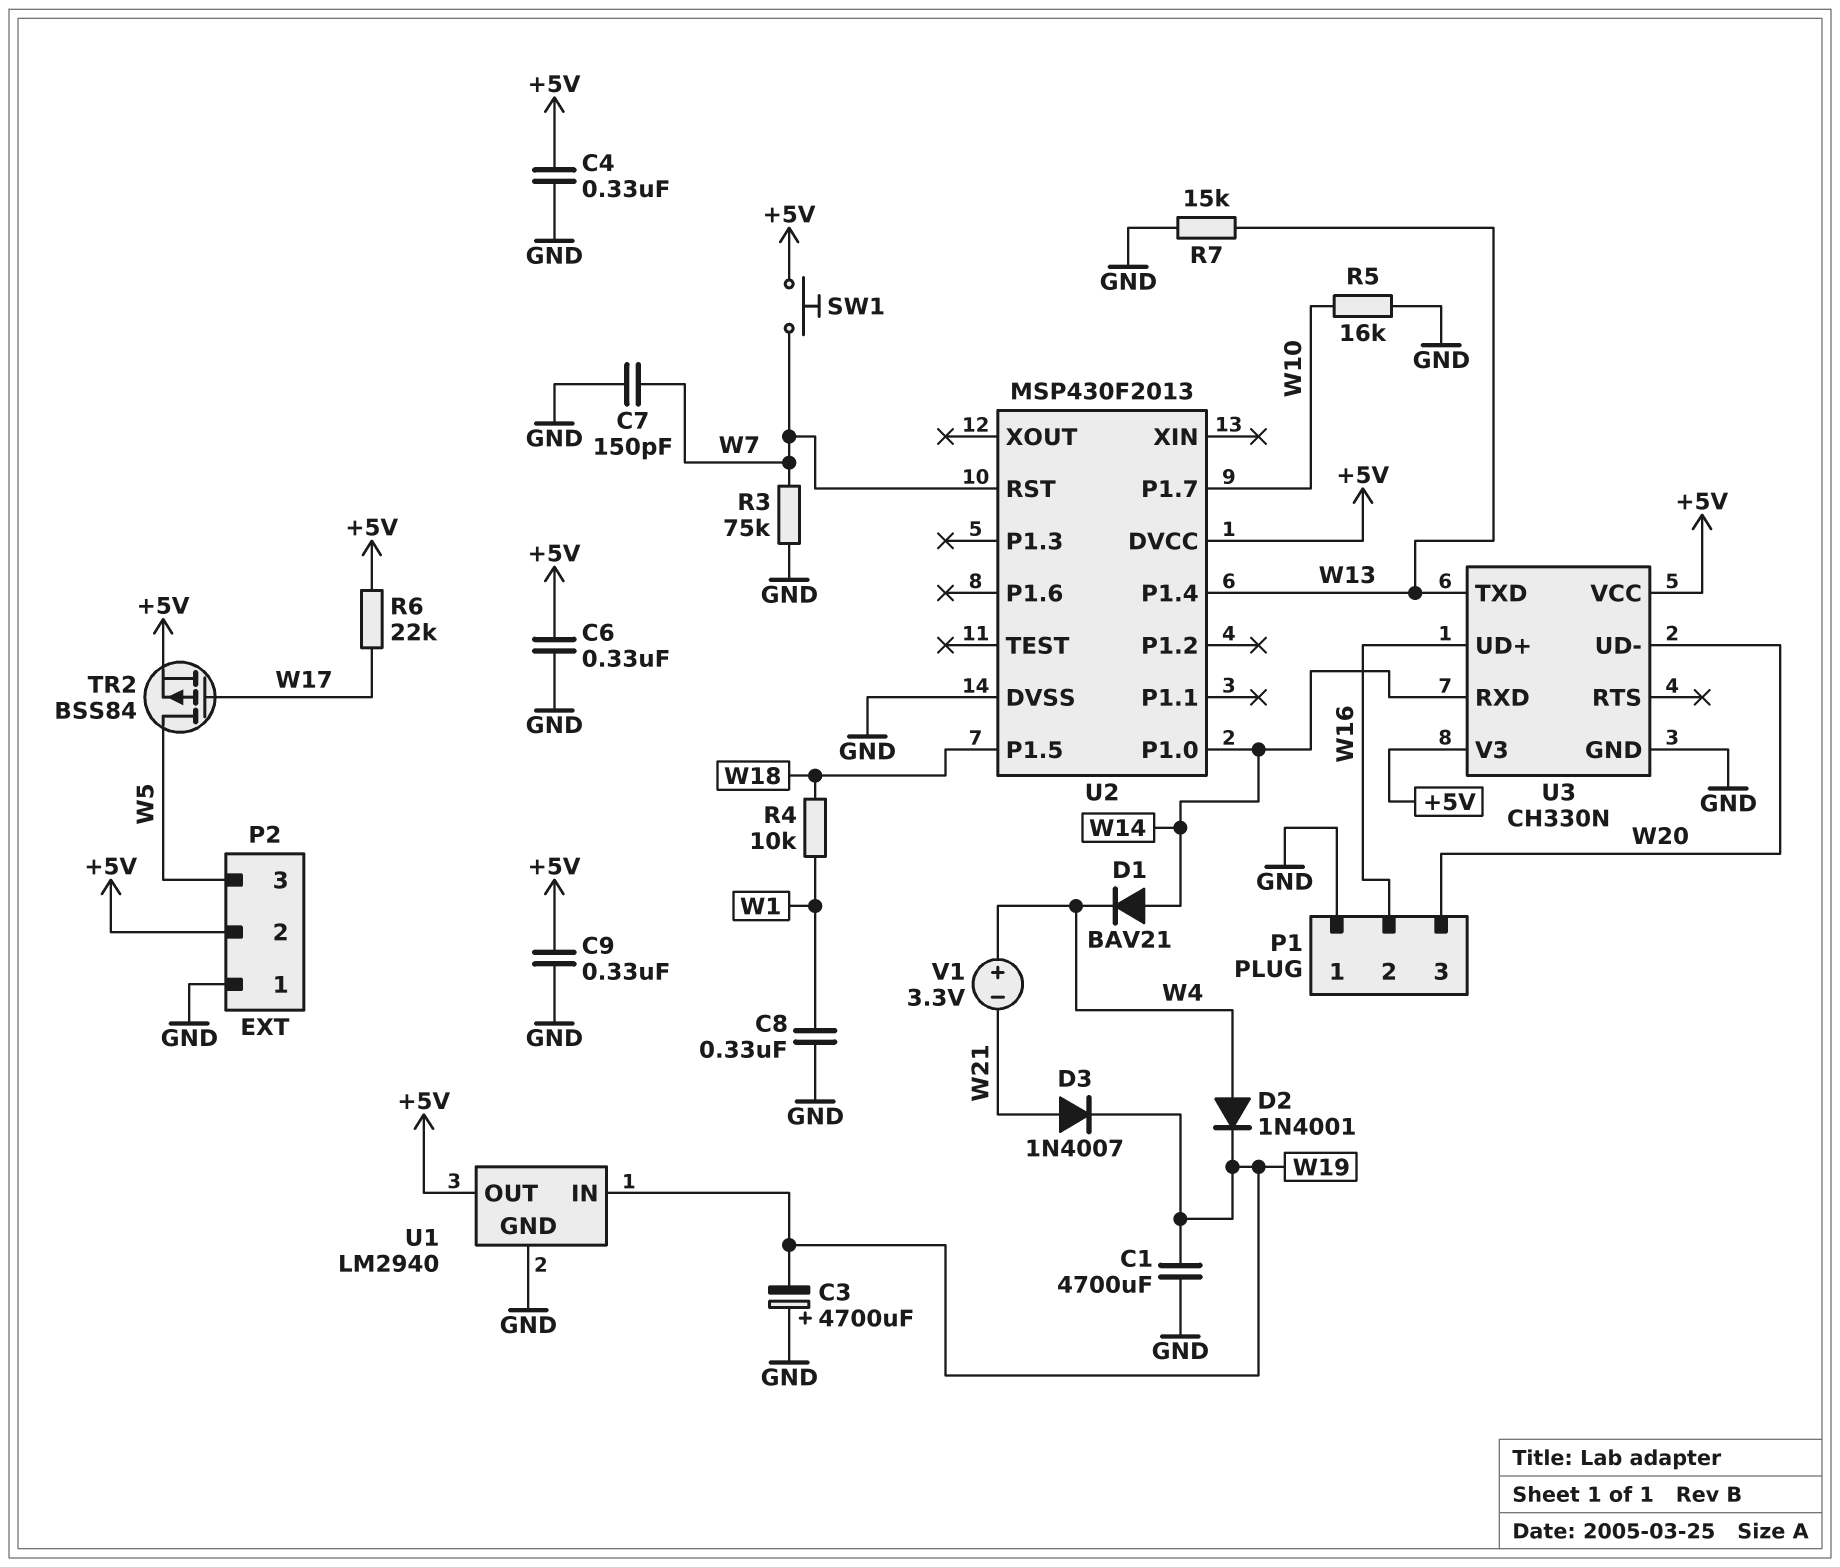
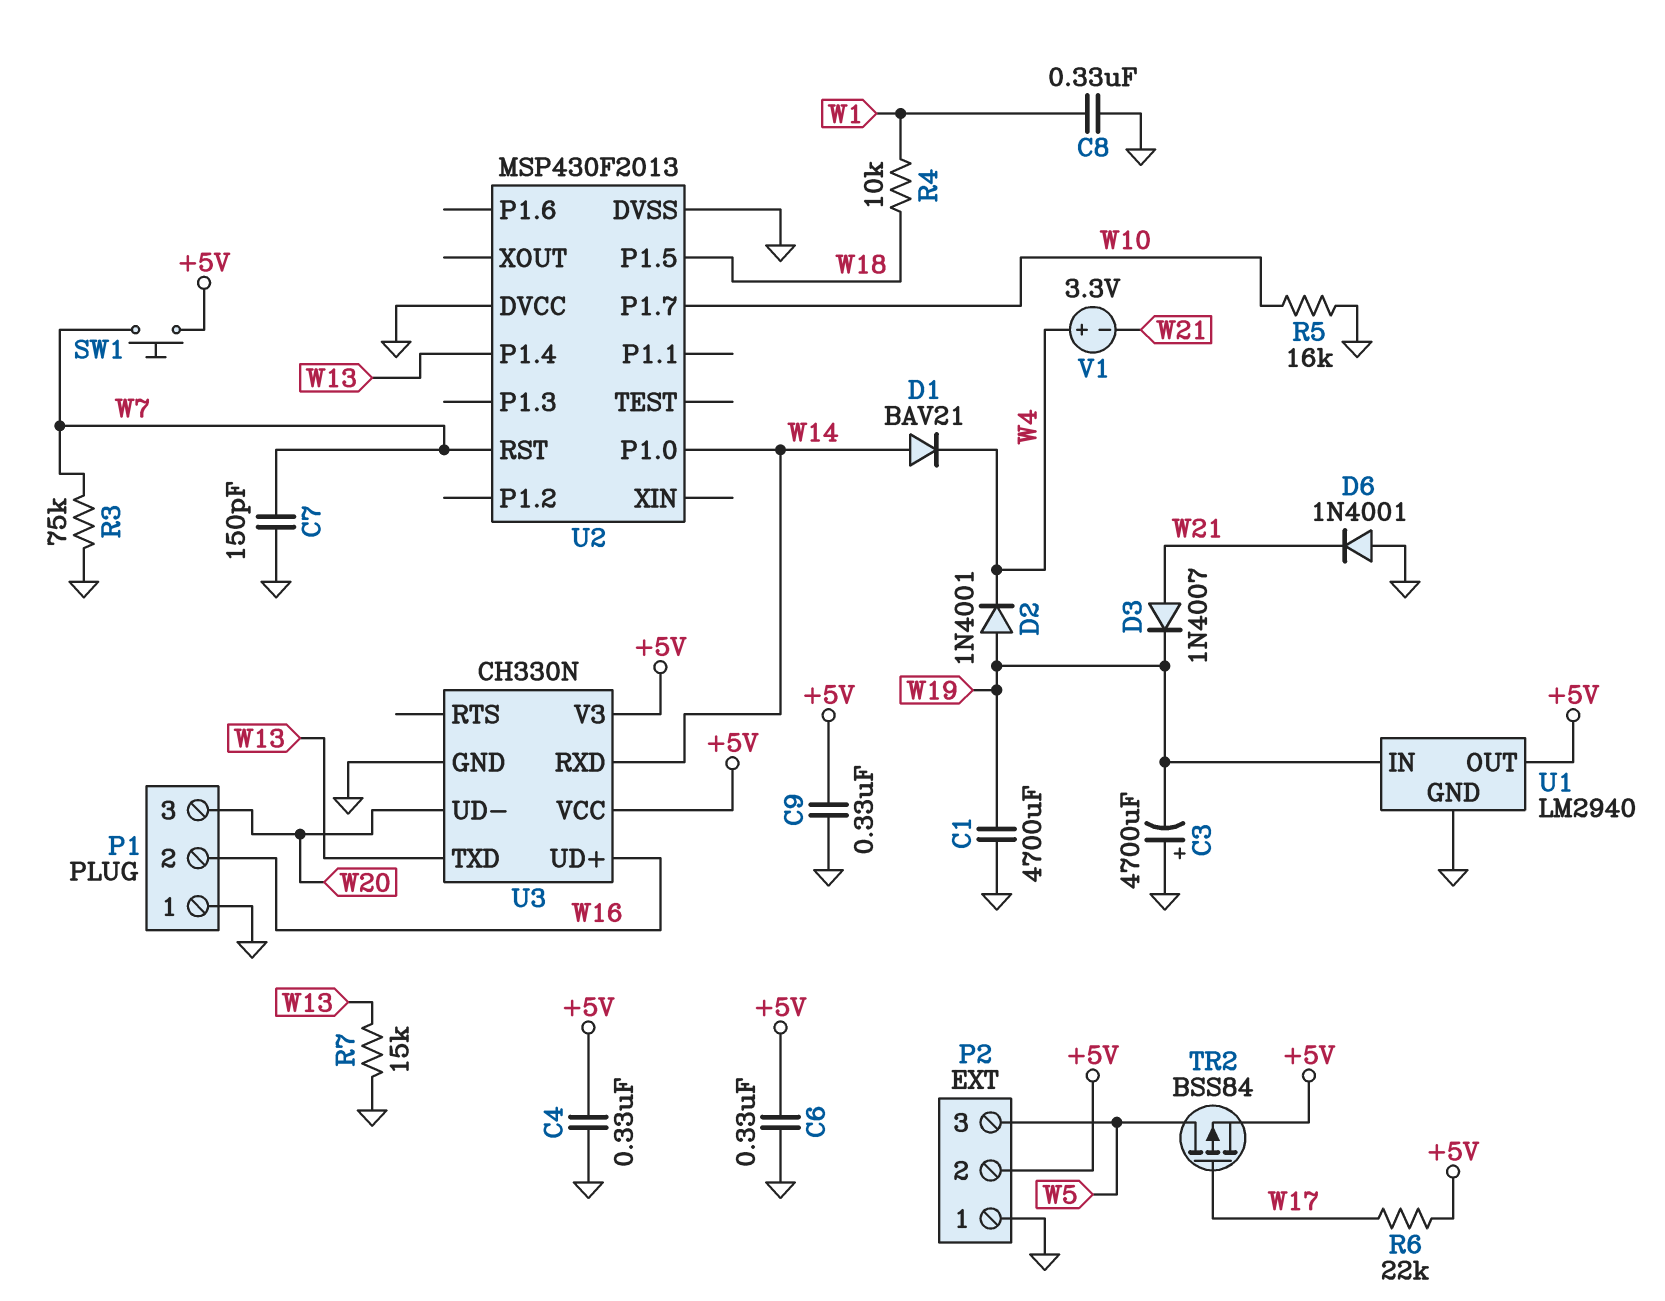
D2: diode 1N4001 (A W4, K W19) -> diode 1N4001 (A W19, K W4)
D6: none -> diode 1N4001 (A GND, K W21)
U2 pin DVCC: +5V -> GND

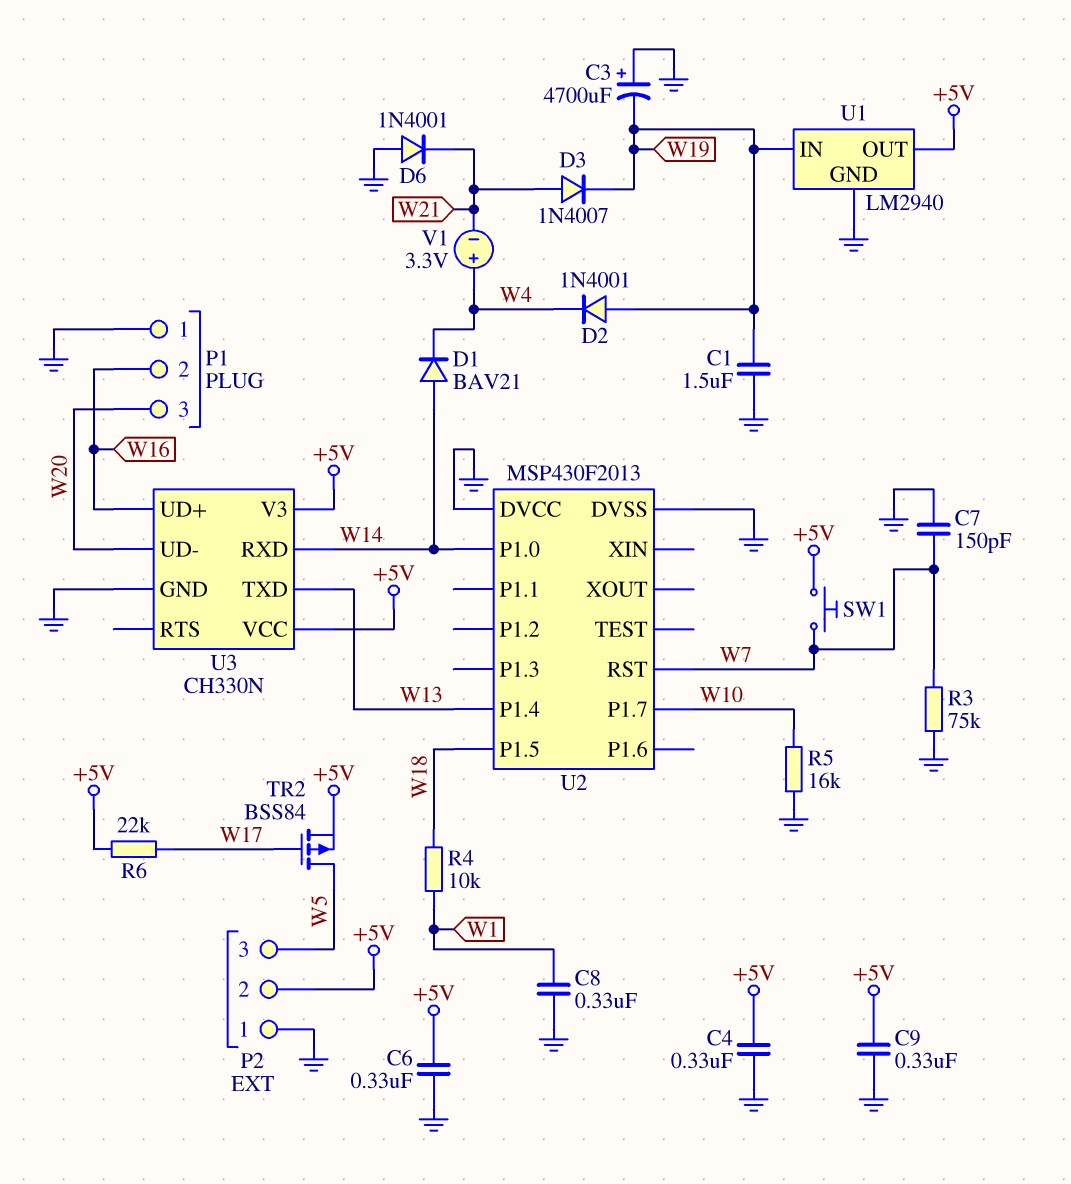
C1: 4700uF (GND, W19) -> 1.5uF (GND, W19)
R7: 15k (GND, W13) -> none

